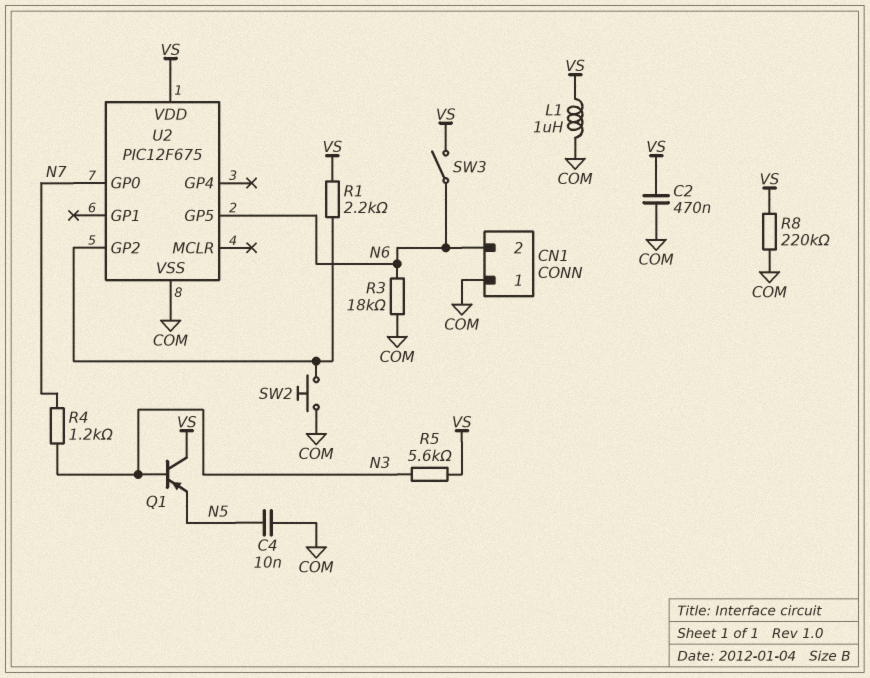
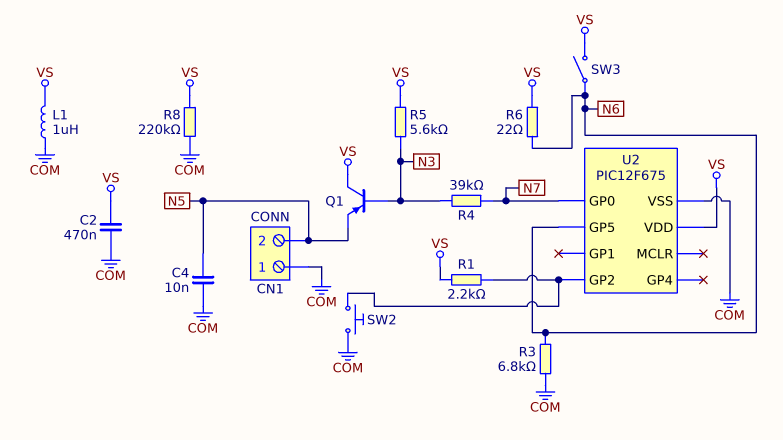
CN1 pin 2: N6 -> N5
R3: 18k (COM, N6) -> 6.8k (COM, N6)
R4: 1.2k (N3, N7) -> 39k (N3, N7)
R6: none -> 22 (N6, VS)

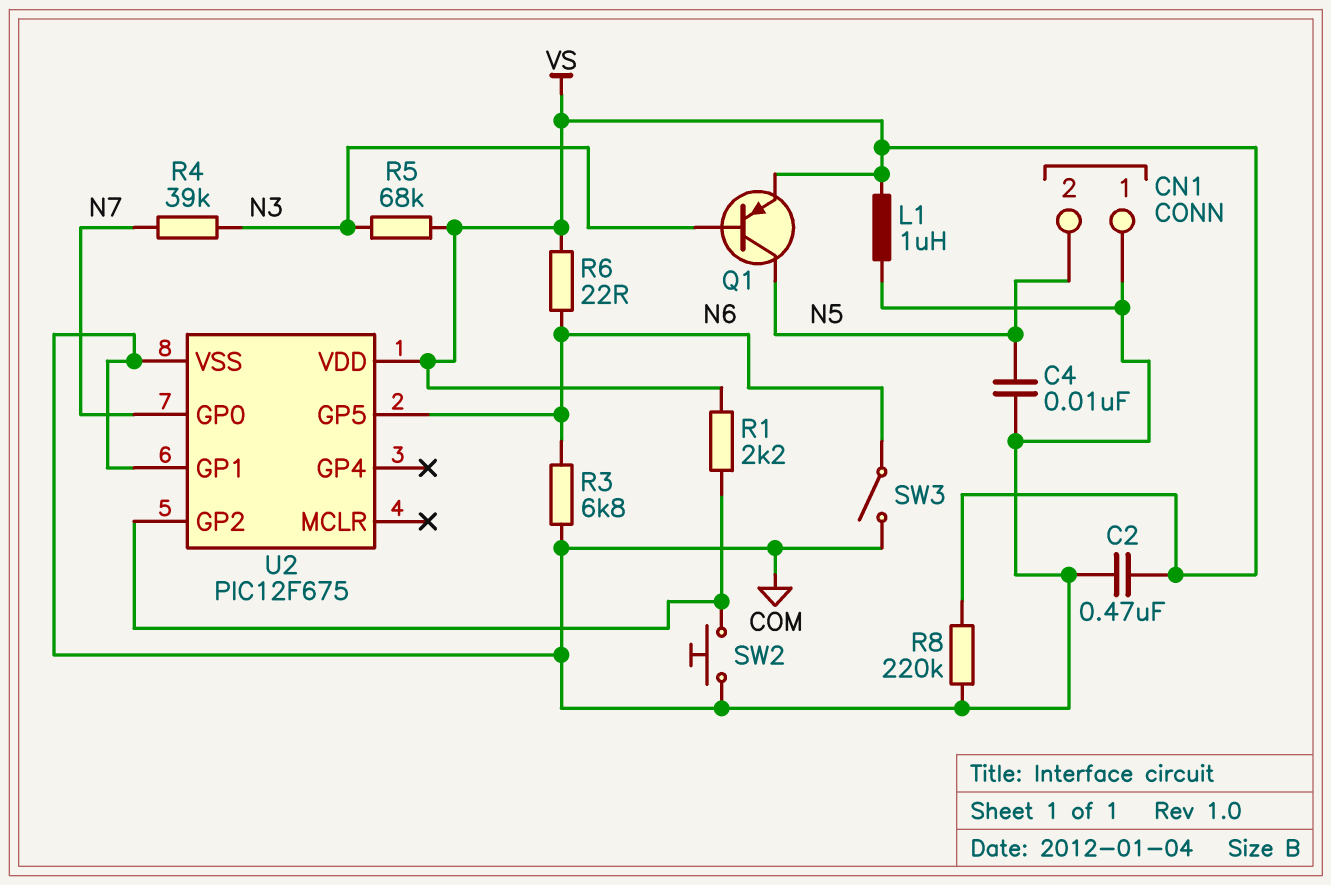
Q1: PNP (B N3, C VS, E N5) -> PNP (B N3, C N5, E VS)
R5: 5.6k (N3, VS) -> 68k (N3, VS)
SW3: switch (N6, VS) -> switch (COM, N6)
U2 pin GP1: none -> COM

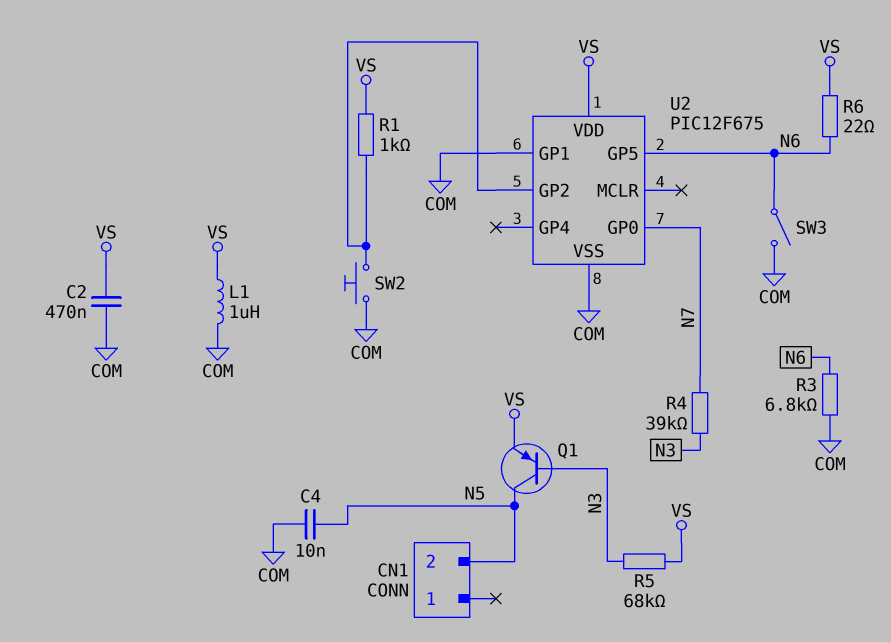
CN1 pin 1: COM -> none
R1: 2.2k (U2/GP2, VS) -> 1k (U2/GP2, VS)
R8: 220k (COM, VS) -> none

